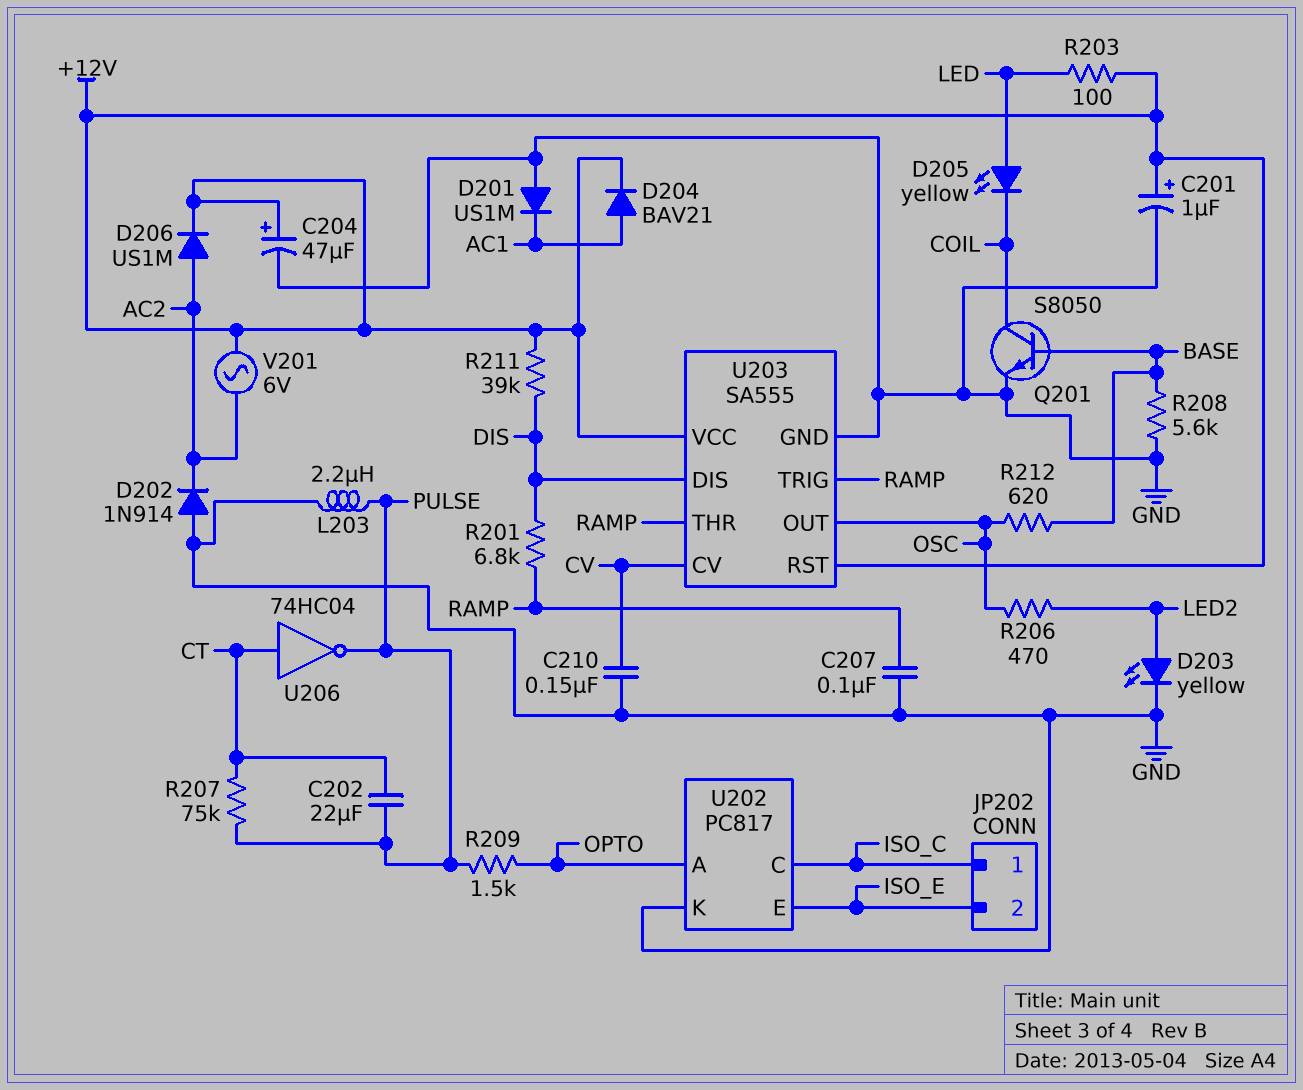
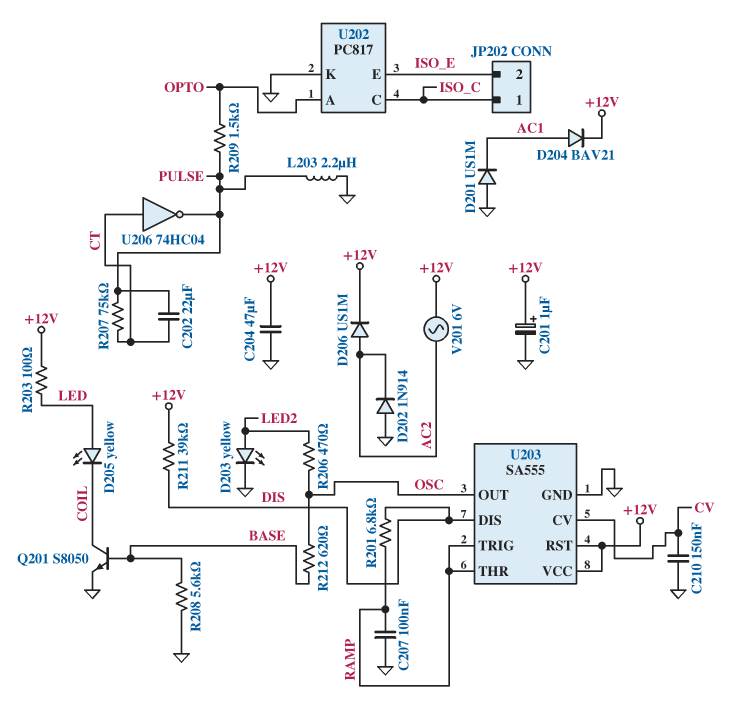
C204: 47uF (plus +12V, minus GND) -> 47uF (+12V, GND)

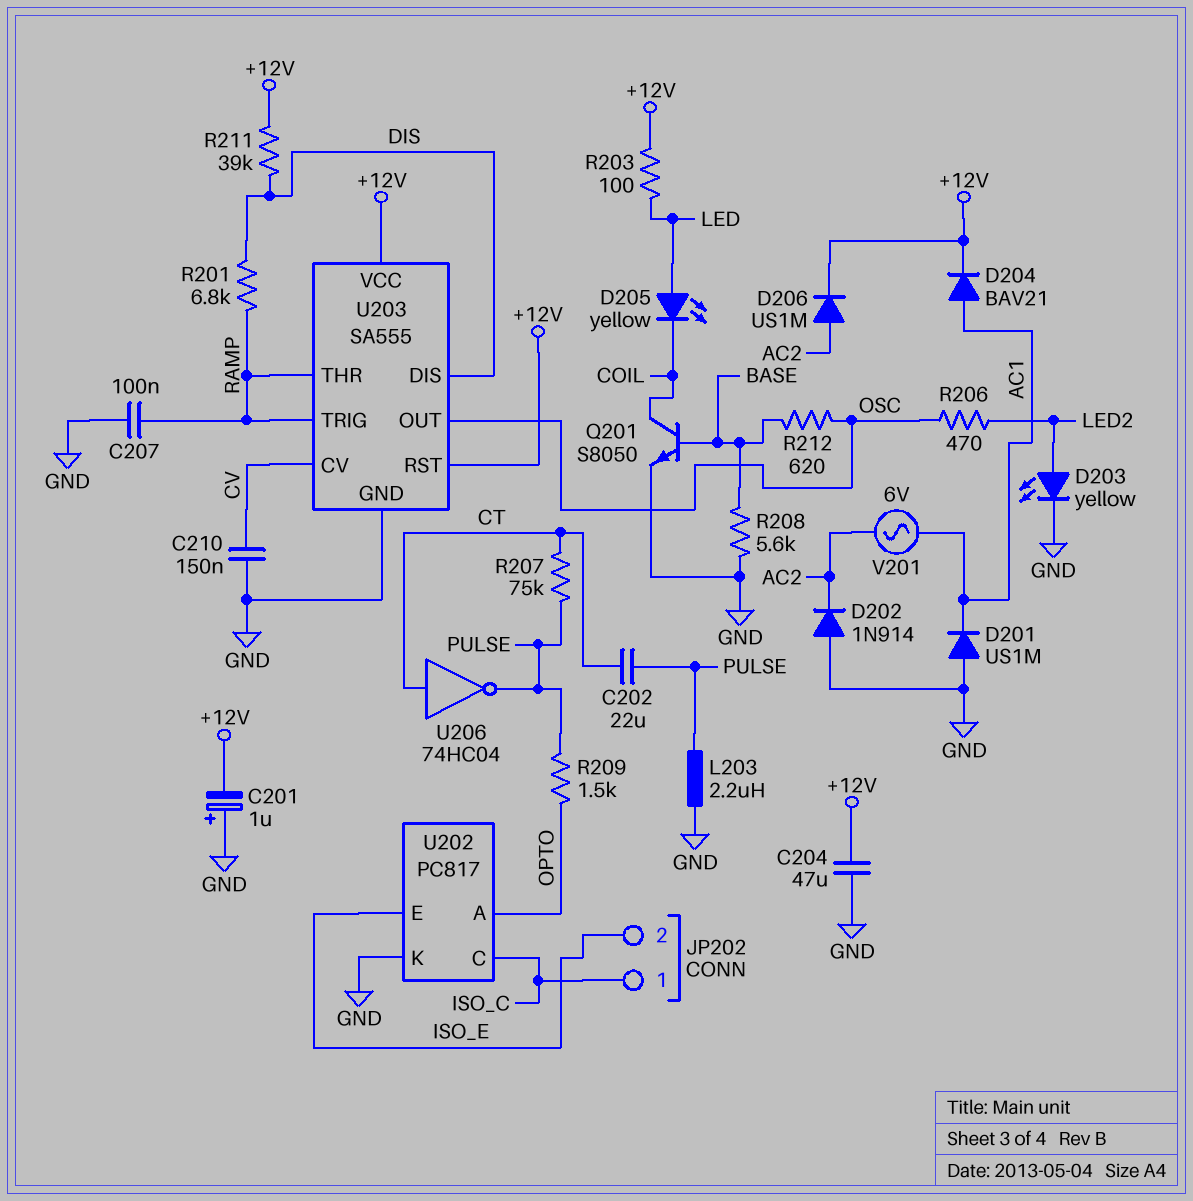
C201: 1uF (plus +12V, minus GND) -> 1uF (plus GND, minus +12V)
V201: AC 6V (+12V, AC2) -> AC 6V (AC1, AC2)

